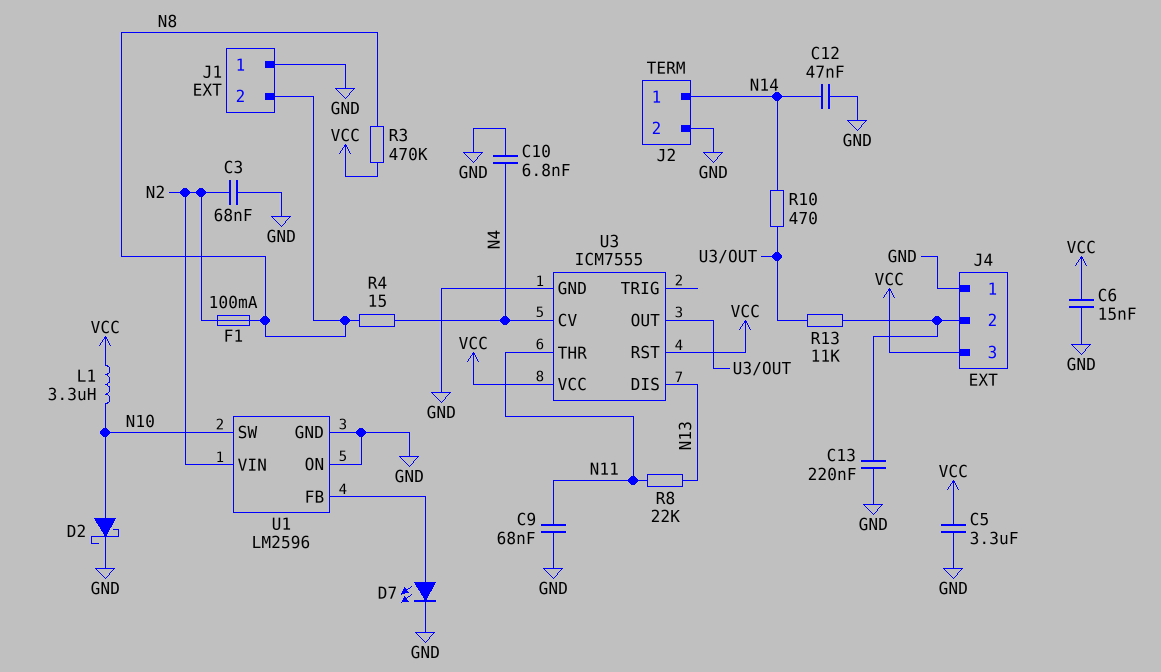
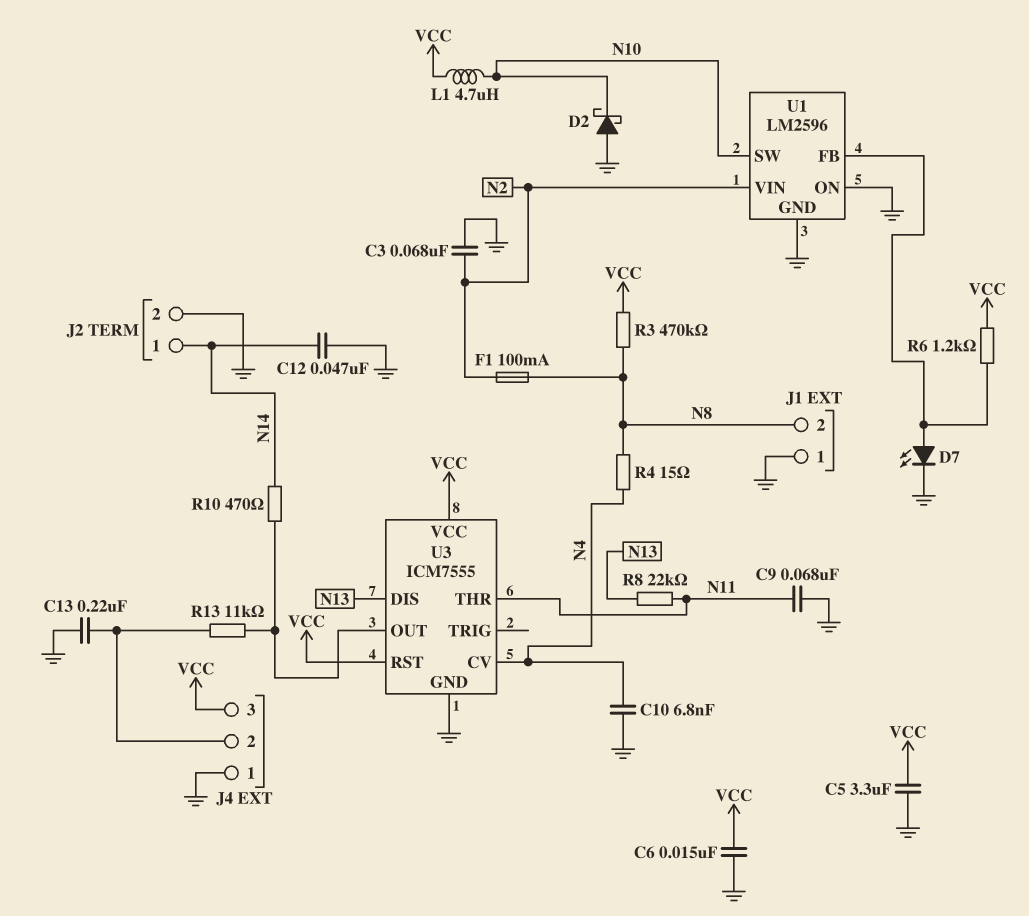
D2: schottky (A N10, K GND) -> schottky (A GND, K N10)
L1: 3.3uH (N10, VCC) -> 4.7uH (N10, VCC)
R6: none -> 1.2k (U1/FB, VCC)

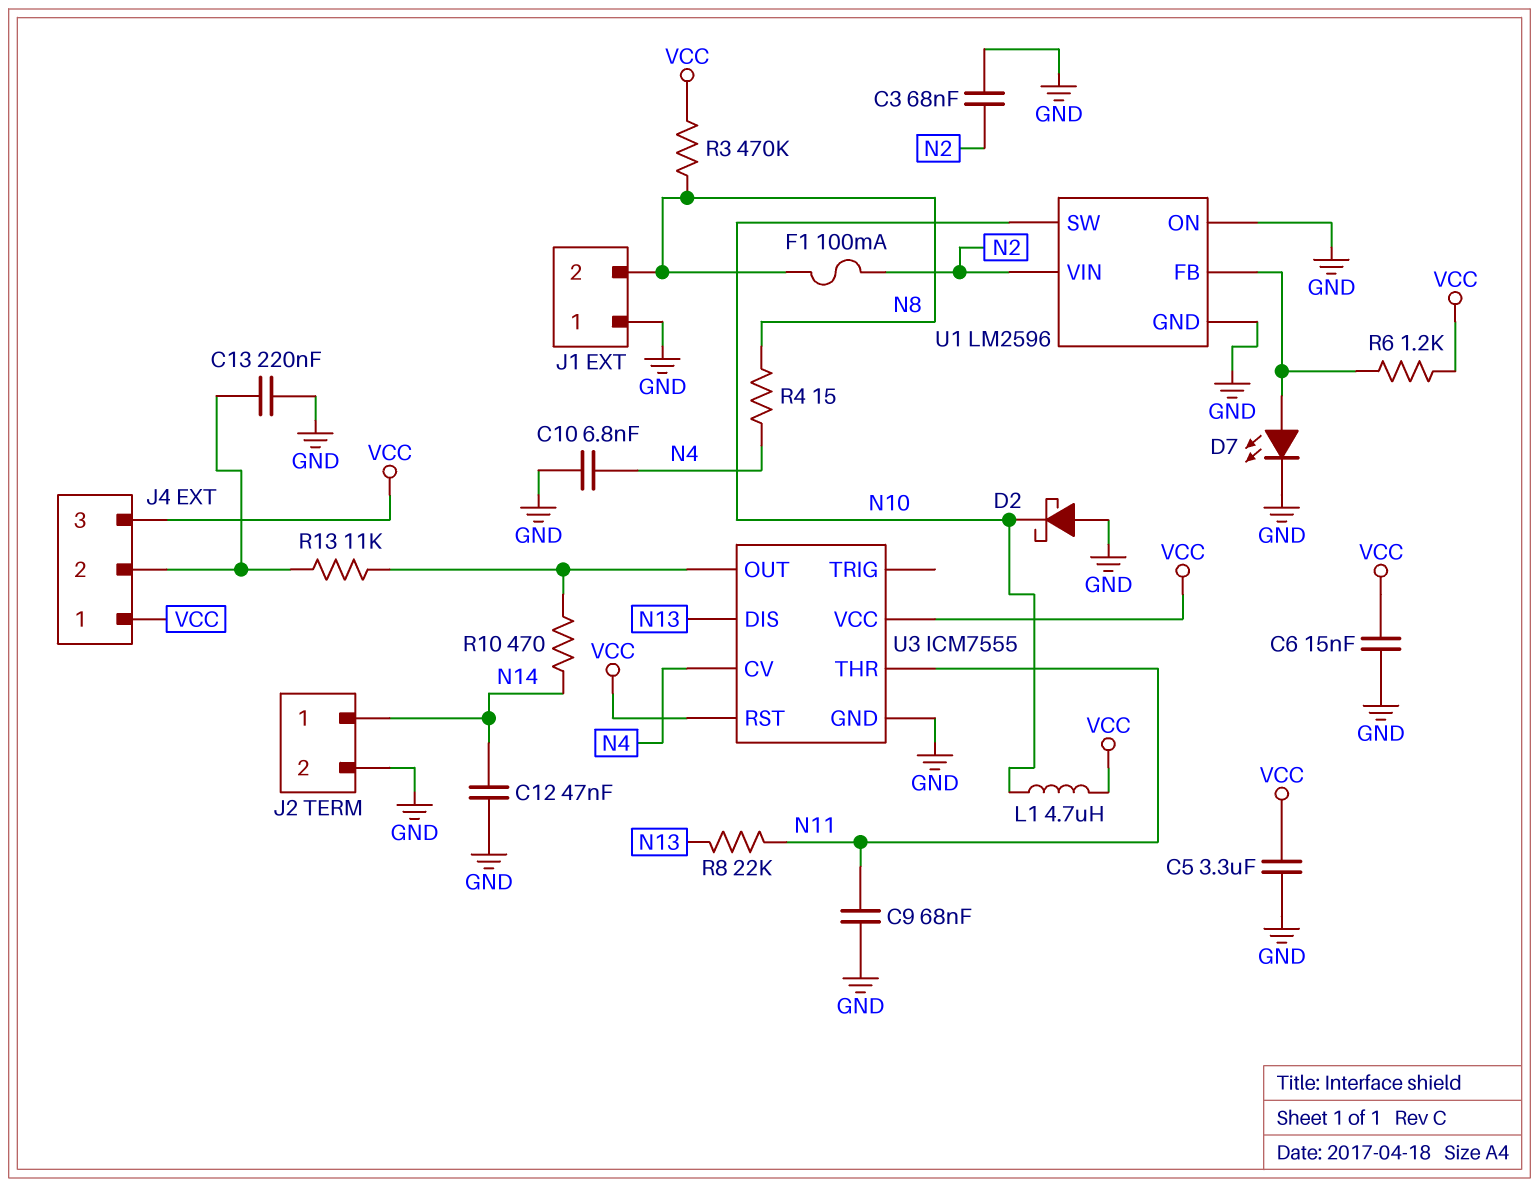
J4 pin 1: GND -> VCC

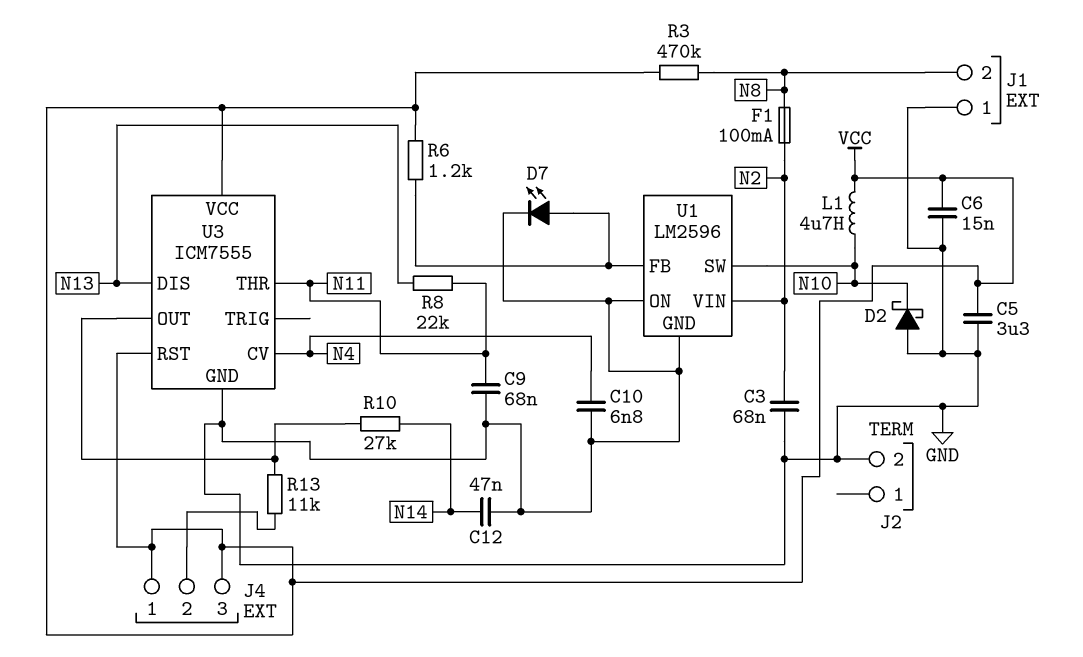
C13: 220nF (GND, J4/2) -> none
J2 pin 1: N14 -> none
R4: 15 (N4, N8) -> none
R10: 470 (N14, U3/OUT) -> 27k (N14, U3/OUT)

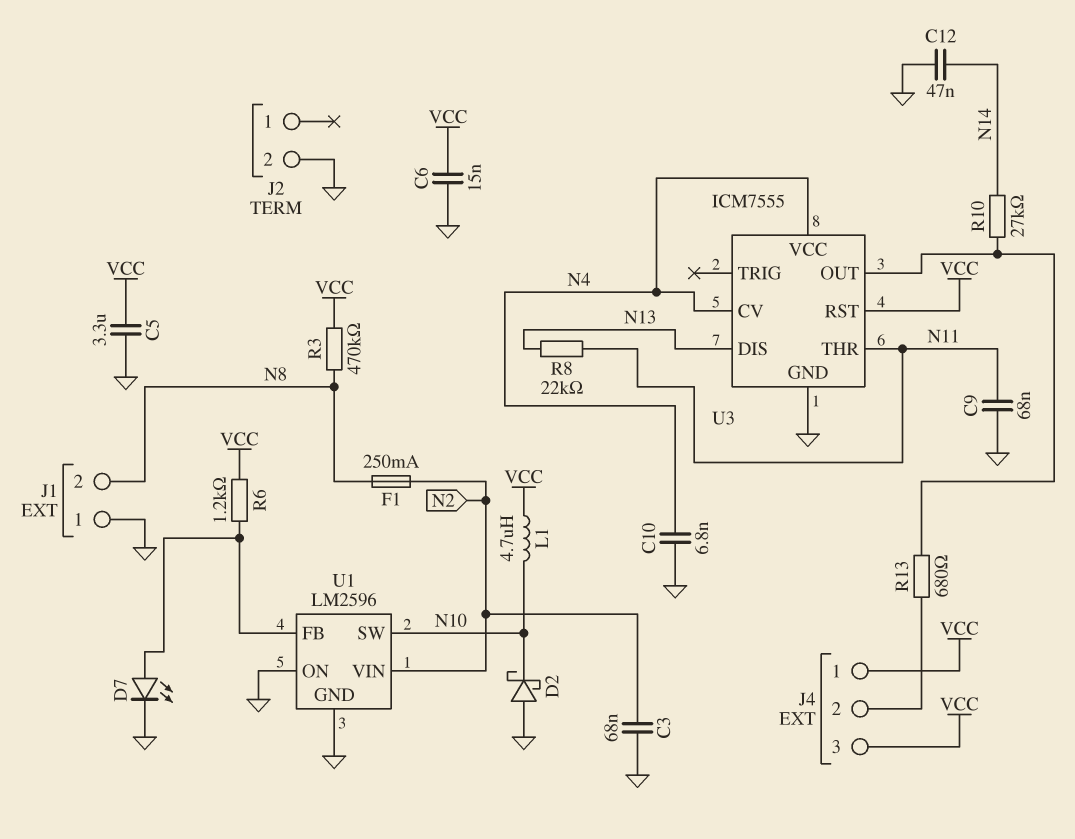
F1: 100mA (N2, N8) -> 250mA (N2, N8)
R13: 11k (J4/2, U3/OUT) -> 680 (J4/2, U3/OUT)
U3 pin VCC: VCC -> N4

